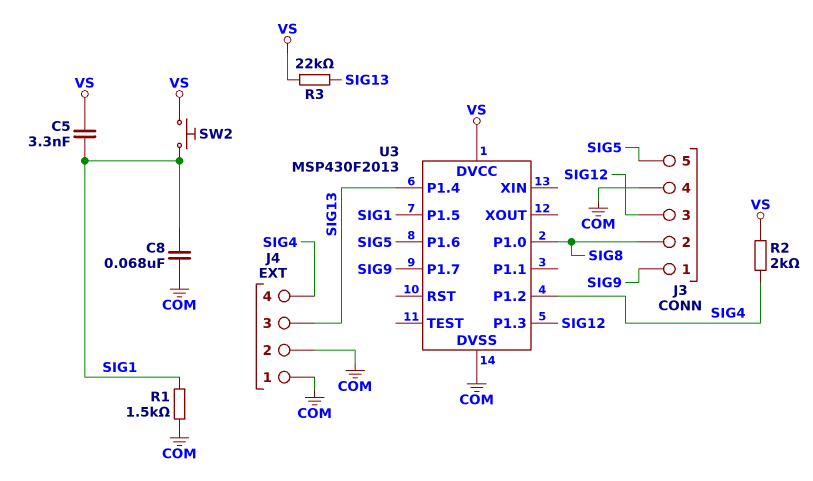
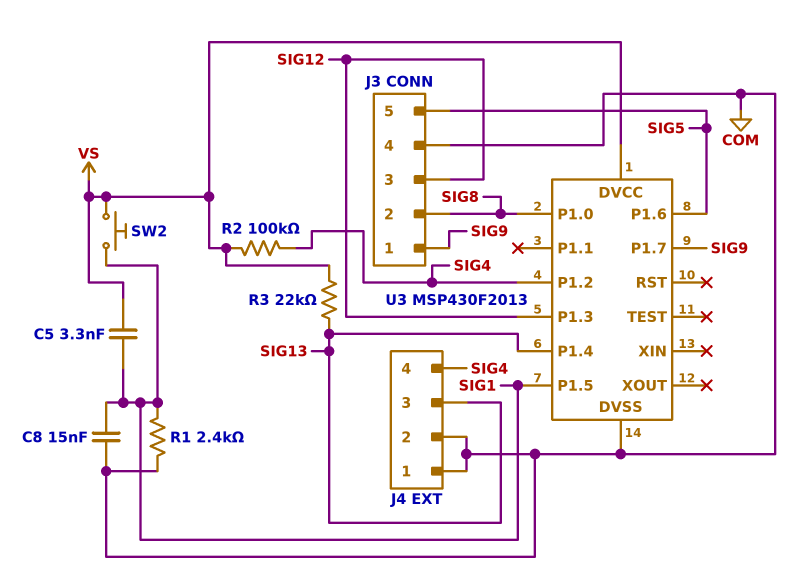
C8: 68nF (COM, SIG1) -> 15nF (COM, SIG1)
R1: 1.5k (COM, SIG1) -> 2.4k (COM, SIG1)
R2: 2k (SIG4, VS) -> 100k (SIG4, VS)

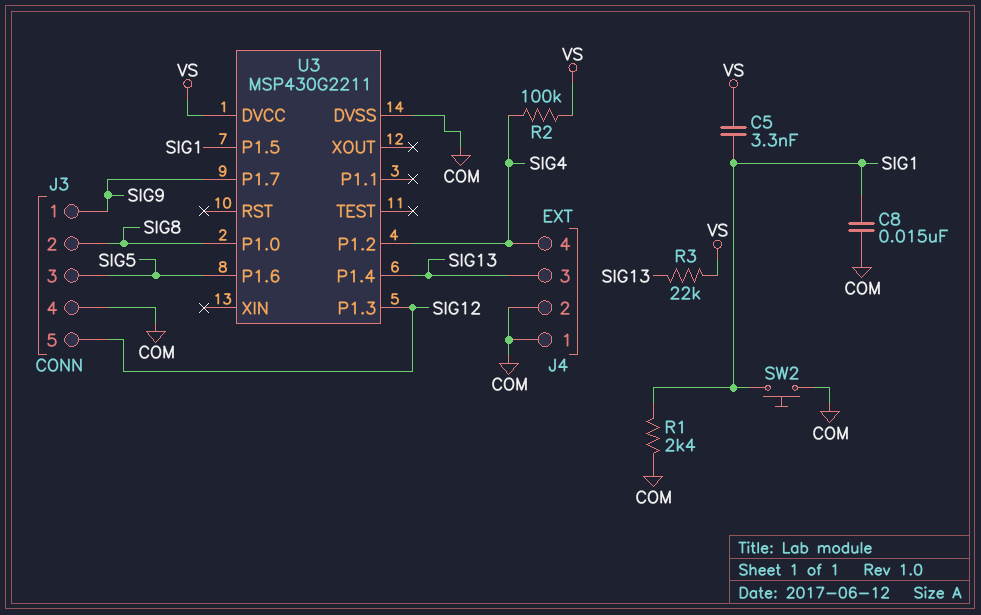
J3 pin 3: SIG12 -> SIG5
J3 pin 5: SIG5 -> SIG12
SW2: button (SIG1, VS) -> button (COM, SIG1)
U3: MSP430F2013 -> MSP430G2211

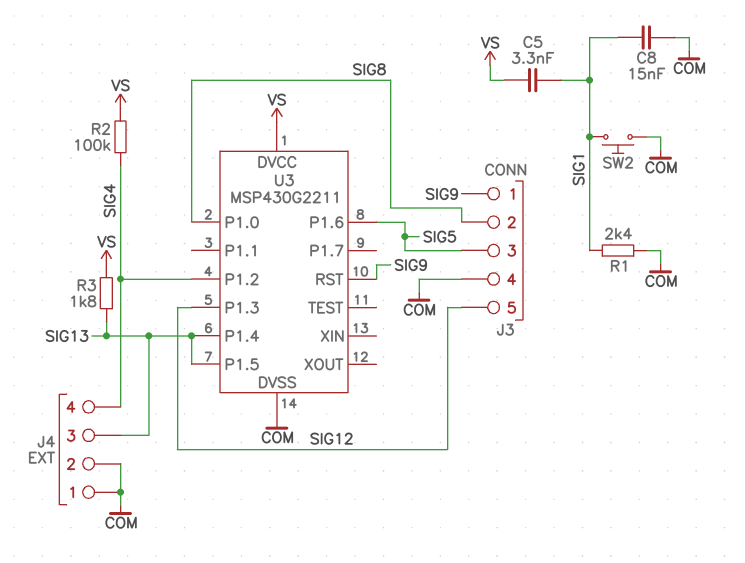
R3: 22k (SIG13, VS) -> 1.8k (SIG13, VS)
U3 pin P1.5: SIG1 -> SIG13
U3 pin P1.7: SIG9 -> none
U3 pin RST: none -> SIG9

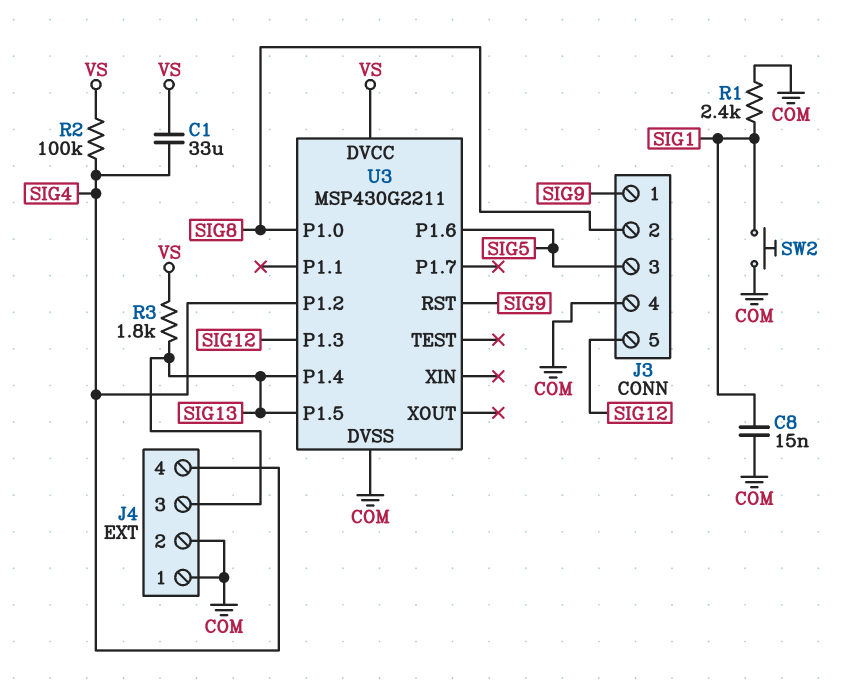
C1: none -> 33uF (SIG4, VS)
C5: 3.3nF (SIG1, VS) -> none

